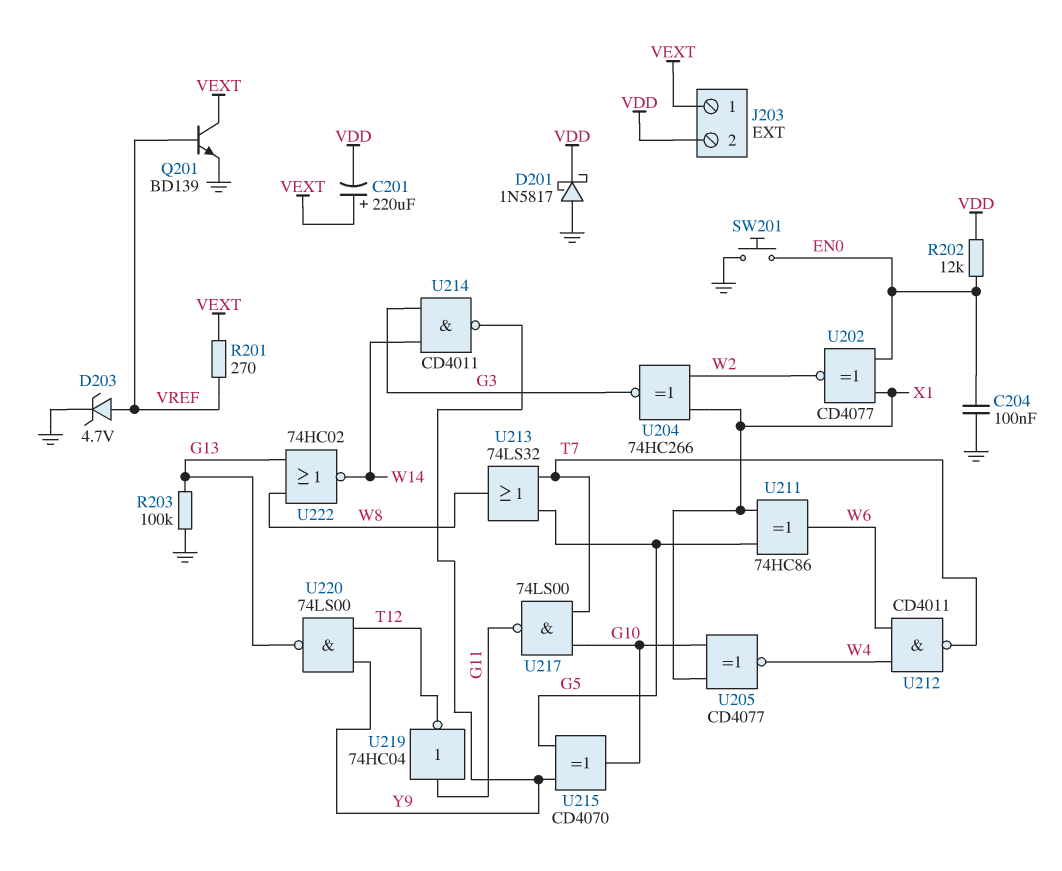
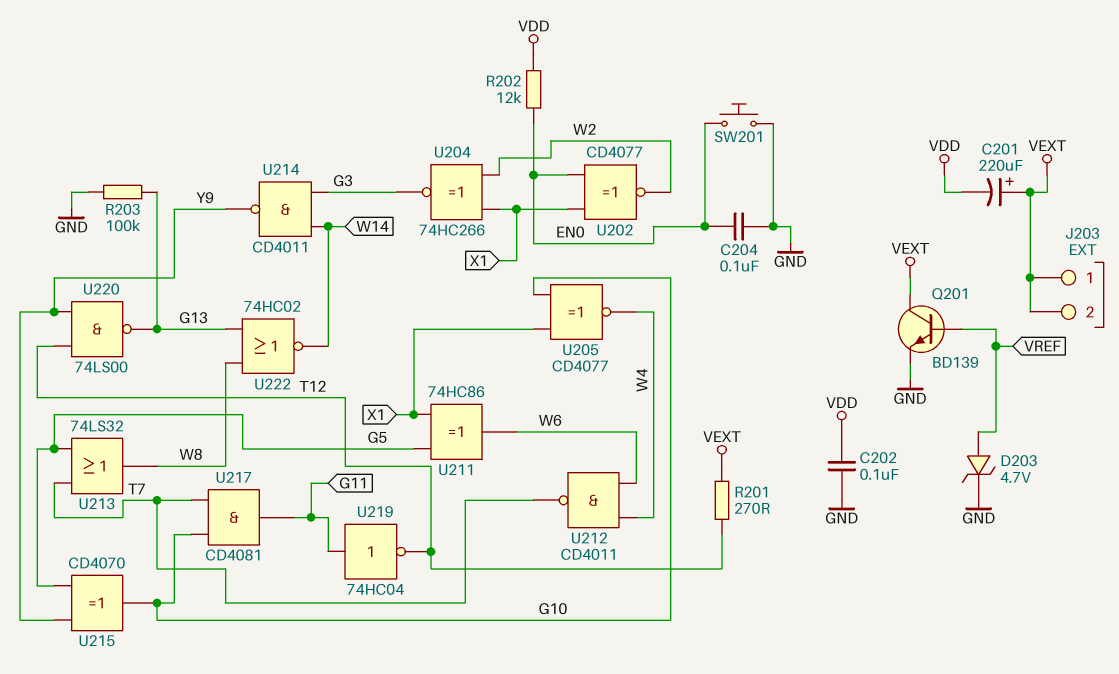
C202: none -> 100nF (GND, VDD)
D201: schottky 1N5817 (A GND, K VDD) -> none
J203 pin 2: VDD -> VEXT
R201: 270 (VEXT, VREF) -> 270 (T12, VEXT)
U217: NAND 74LS00 (in G10, in T7, out G11) -> AND CD4081 (in G10, in T7, out G11)

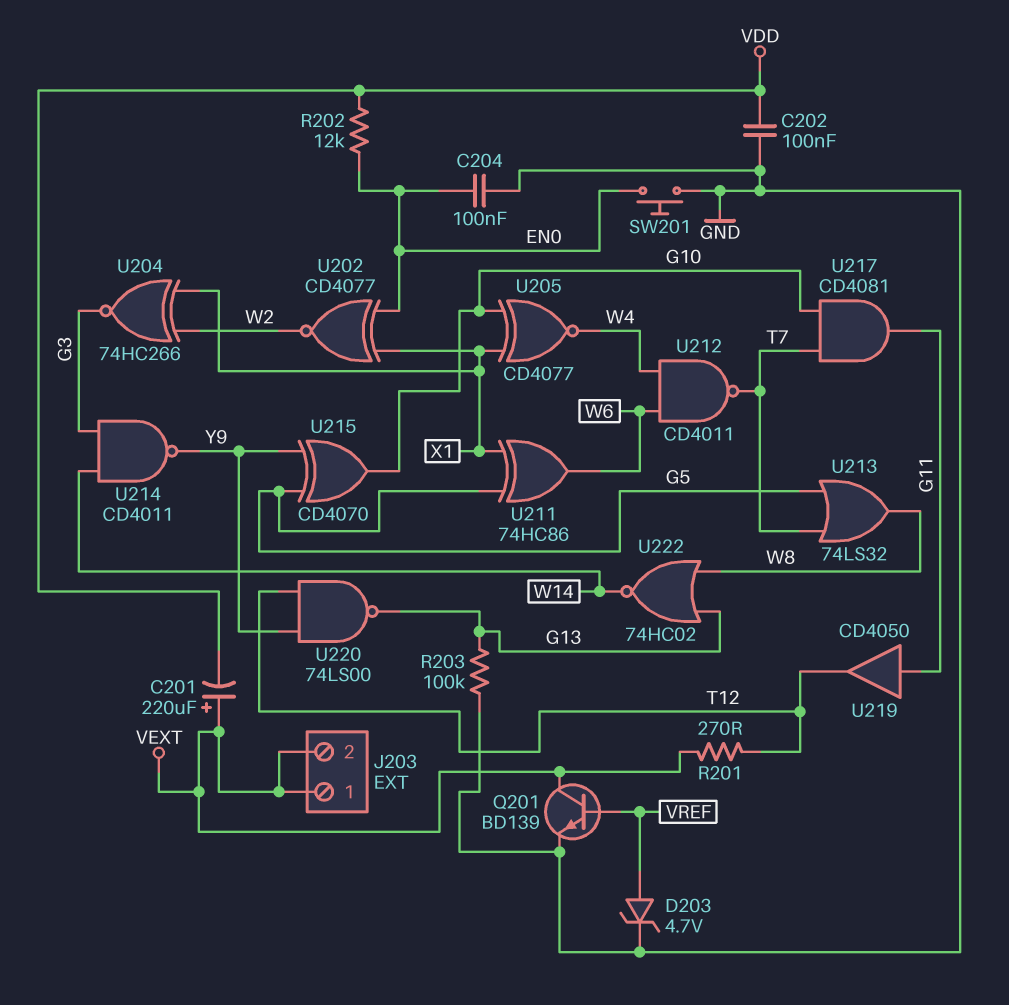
U219: NOT 74HC04 (in G11, out T12) -> buffer CD4050 (in G11, out T12)

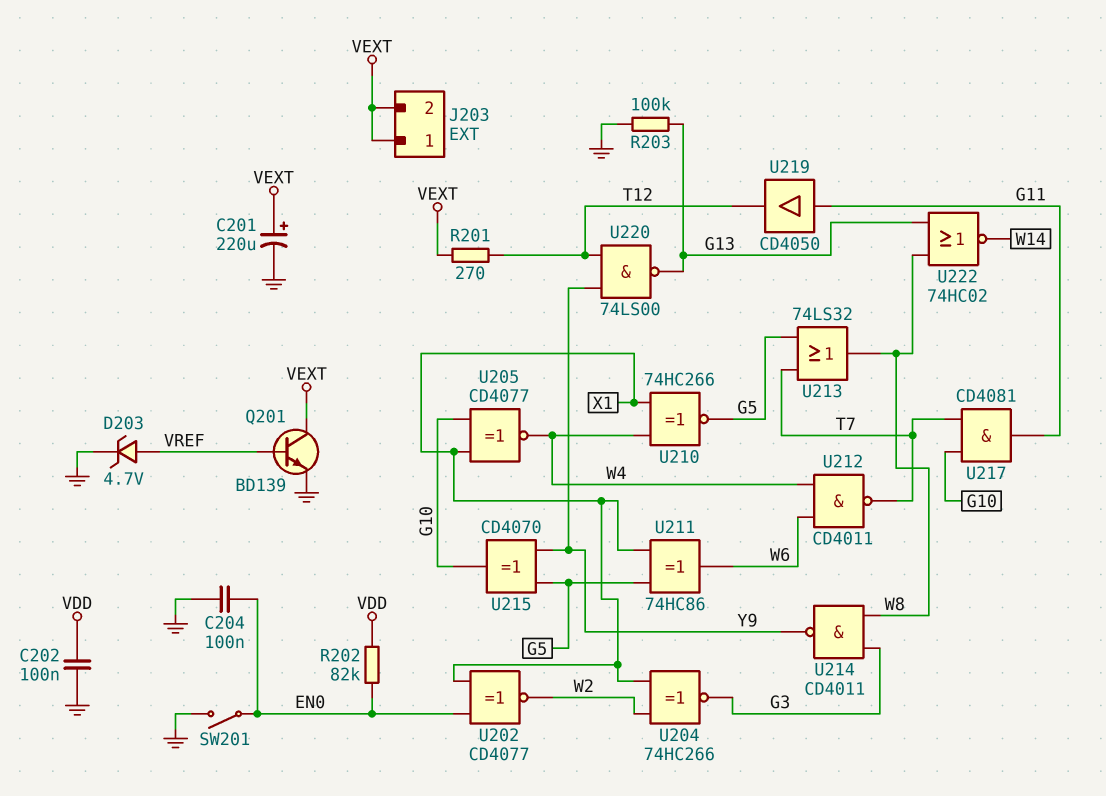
C201: 220uF (plus VEXT, minus VDD) -> 220uF (plus VEXT, minus GND)
R202: 12k (EN0, VDD) -> 82k (EN0, VDD)
SW201: button (EN0, GND) -> switch (EN0, GND)
U210: none -> XNOR 74HC266 (in W4, in X1, out G5)
U214: NAND CD4011 (in G3, in W14, out Y9) -> NAND CD4011 (in G3, in W8, out Y9)

